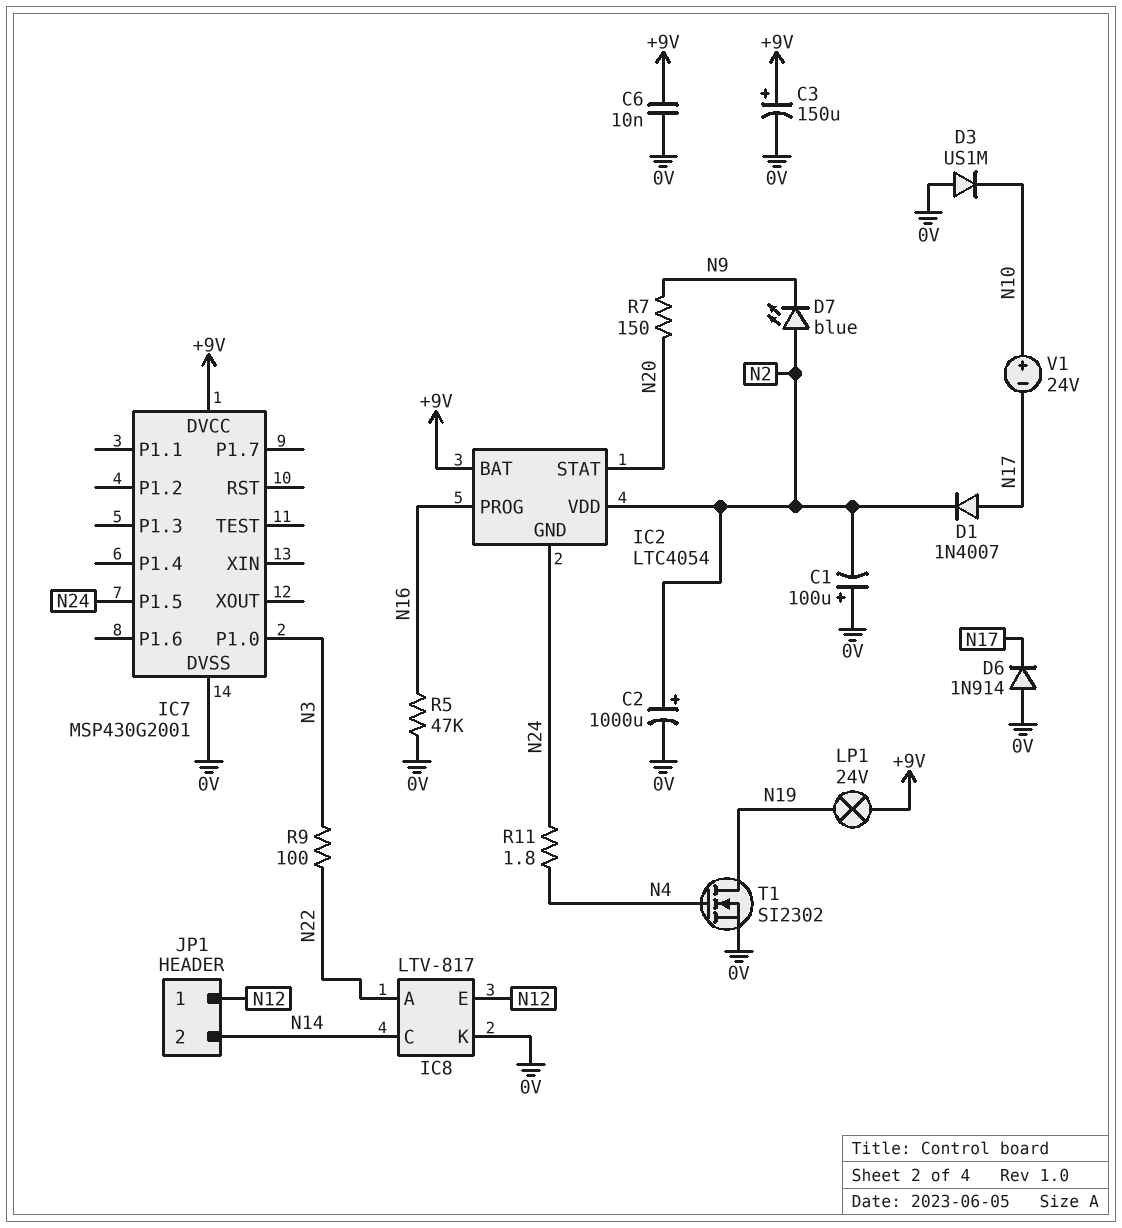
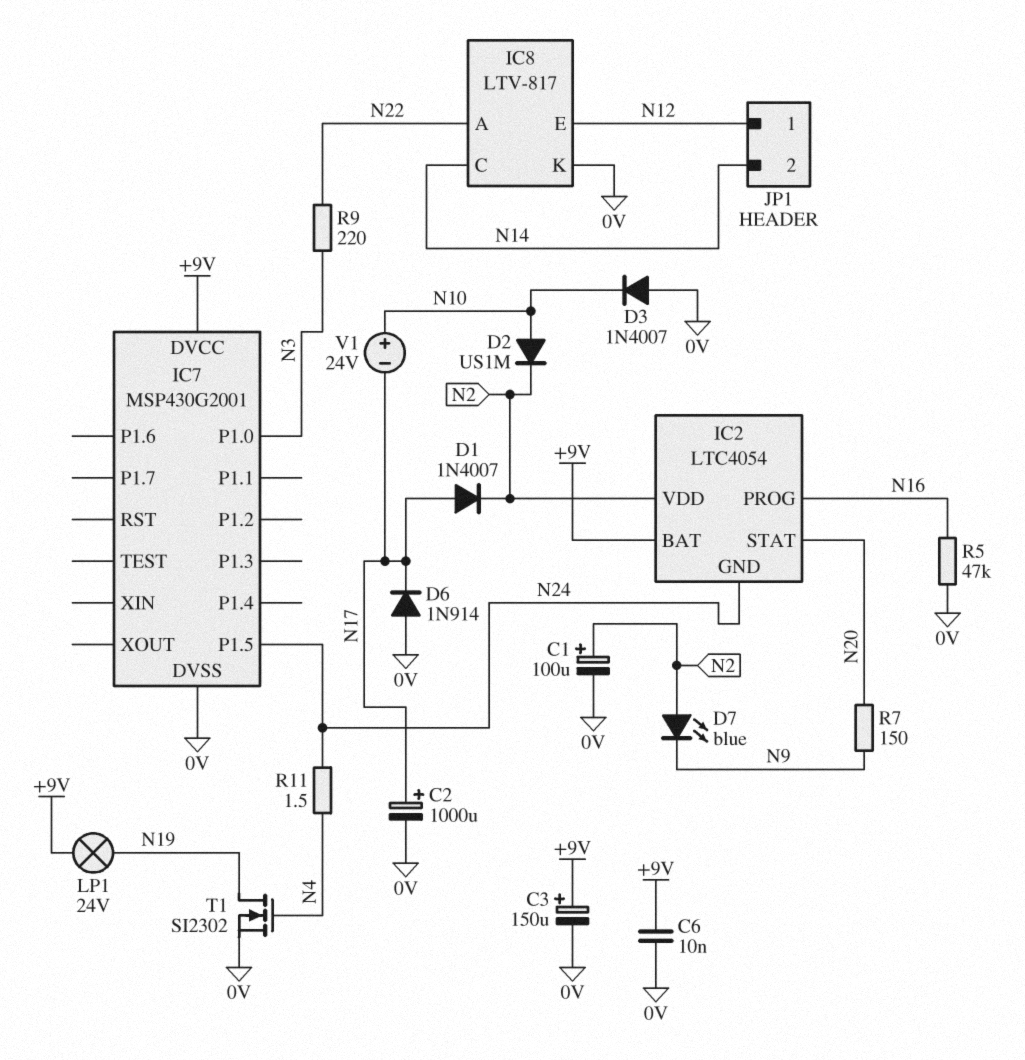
C1: 100uF (plus 0V, minus N2) -> 100uF (plus N2, minus 0V)
C2: 1000uF (plus N2, minus 0V) -> 1000uF (plus N17, minus 0V)
D2: none -> diode US1M (A N10, K N2)
D3: diode US1M (A 0V, K N10) -> diode 1N4007 (A 0V, K N10)
R9: 100 (N3, N22) -> 220 (N3, N22)
R11: 1.8 (N4, N24) -> 1.5 (N4, N24)

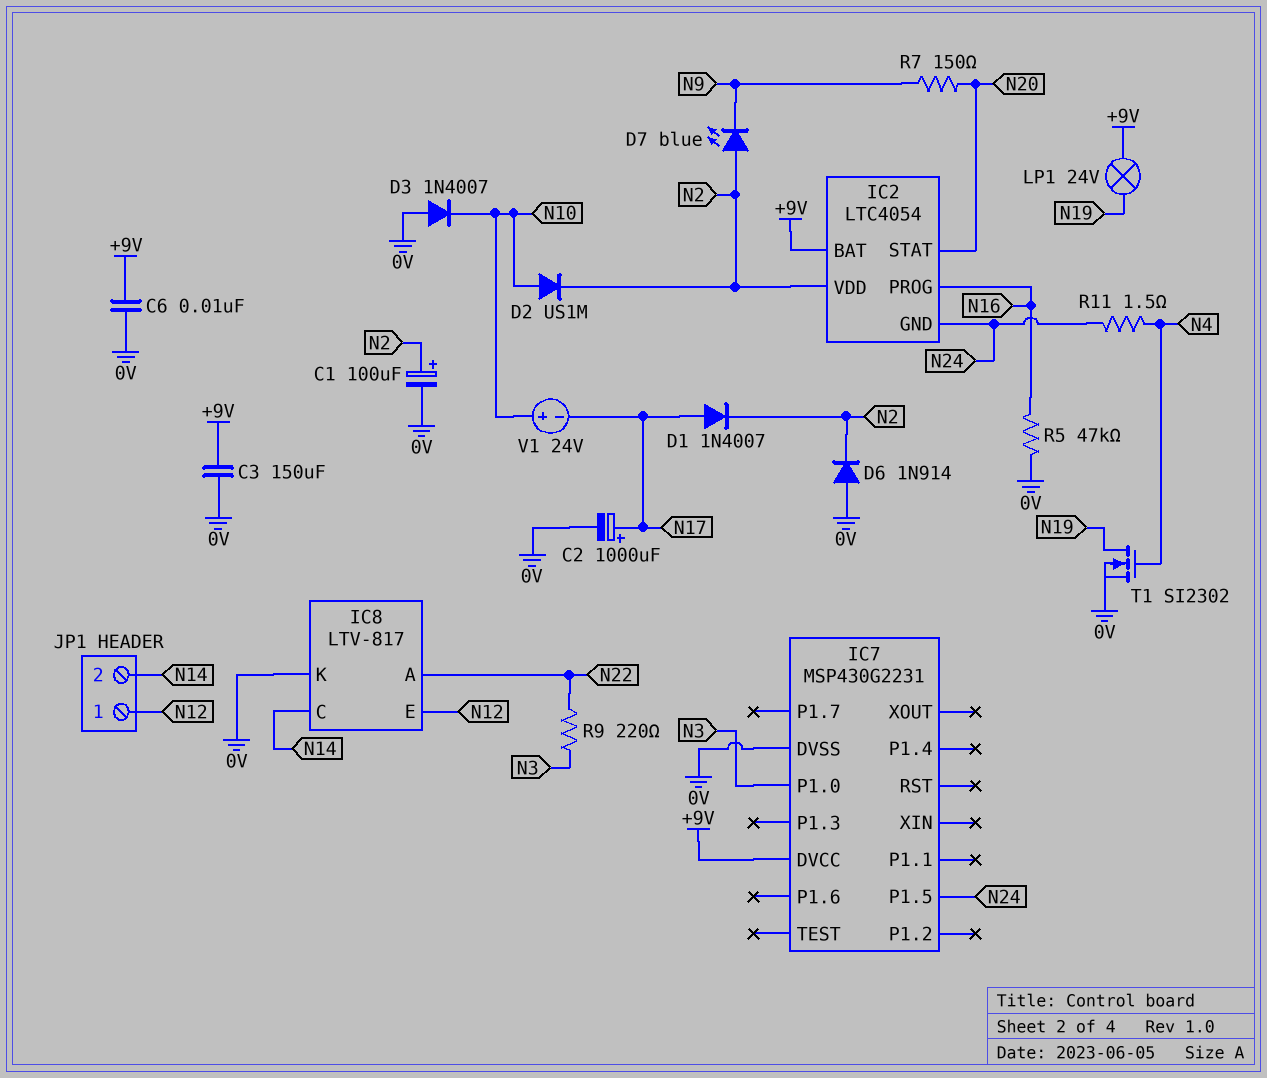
C3: 150uF (plus +9V, minus 0V) -> 150uF (+9V, 0V)
D6: diode 1N914 (A 0V, K N17) -> diode 1N914 (A 0V, K N2)
IC7: MSP430G2001 -> MSP430G2231

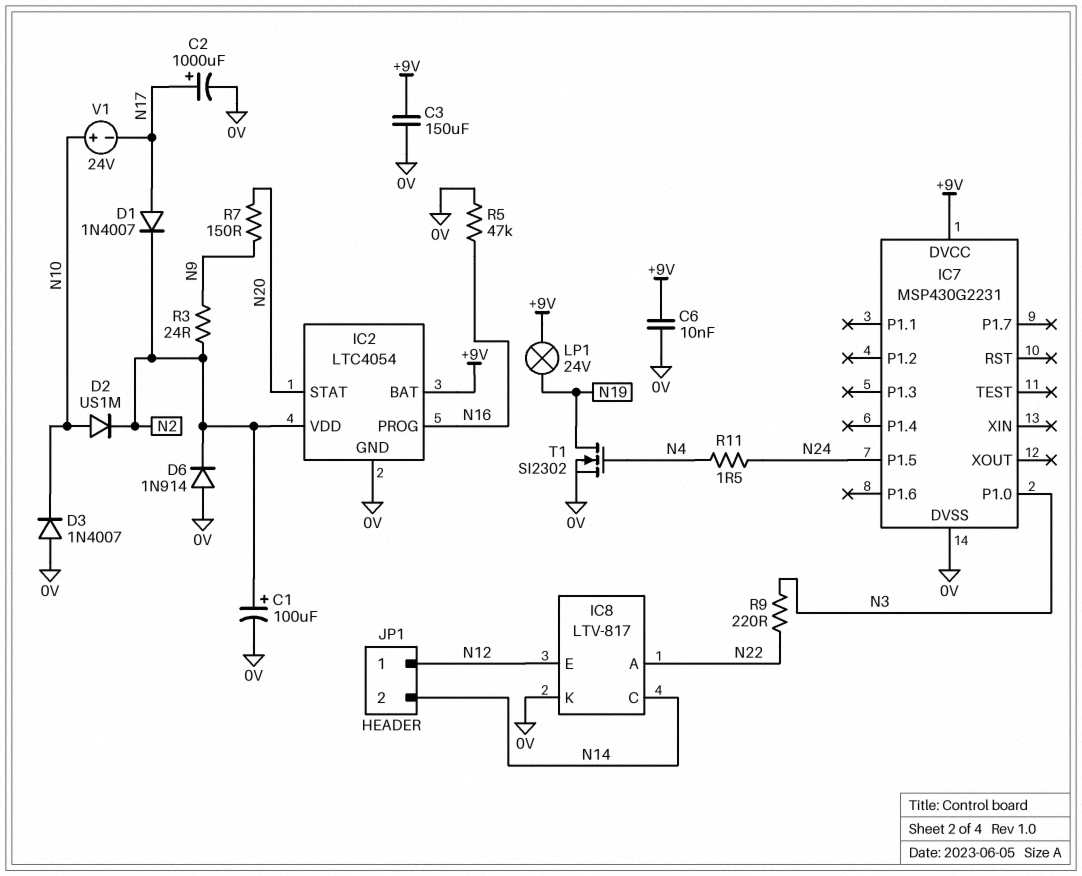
D7: LED blue (A N2, K N9) -> none
IC2 pin GND: N24 -> 0V
R3: none -> 24 (N2, N9)

